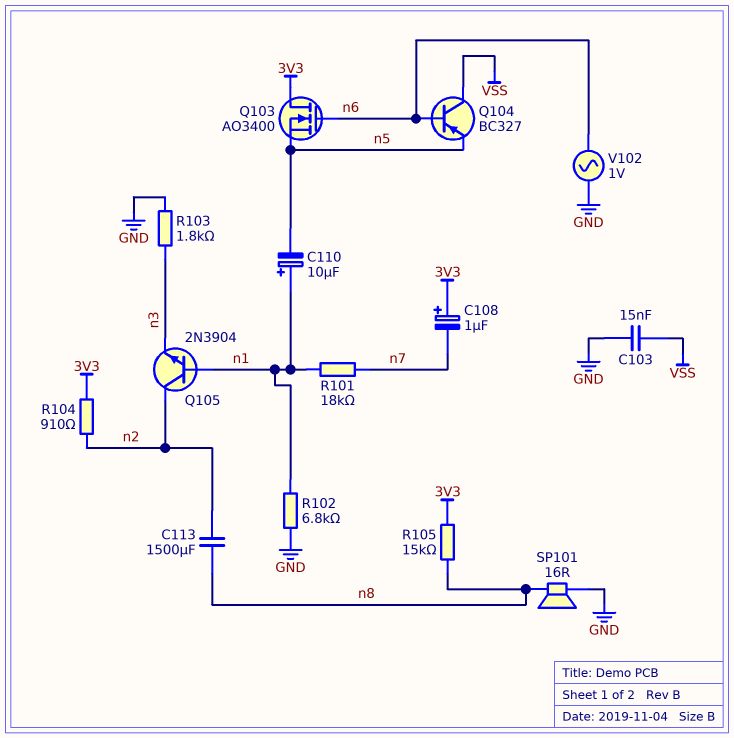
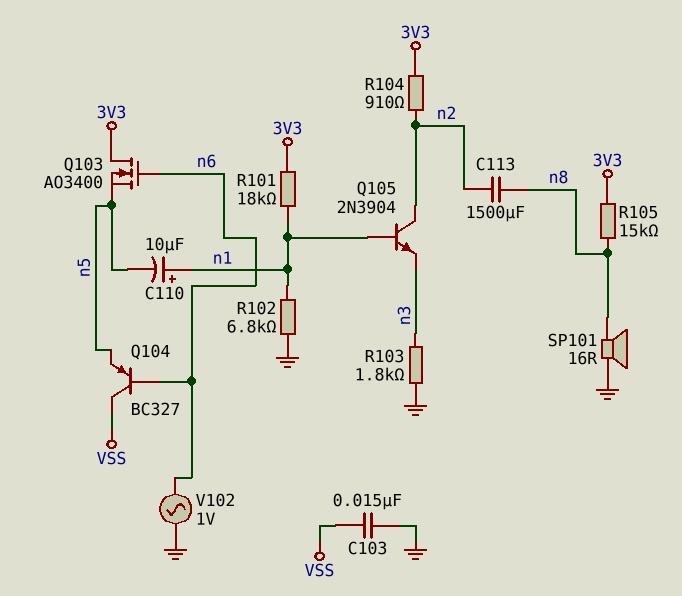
C108: 1uF (plus 3V3, minus n7) -> none
R101: 18k (n1, n7) -> 18k (3V3, n1)

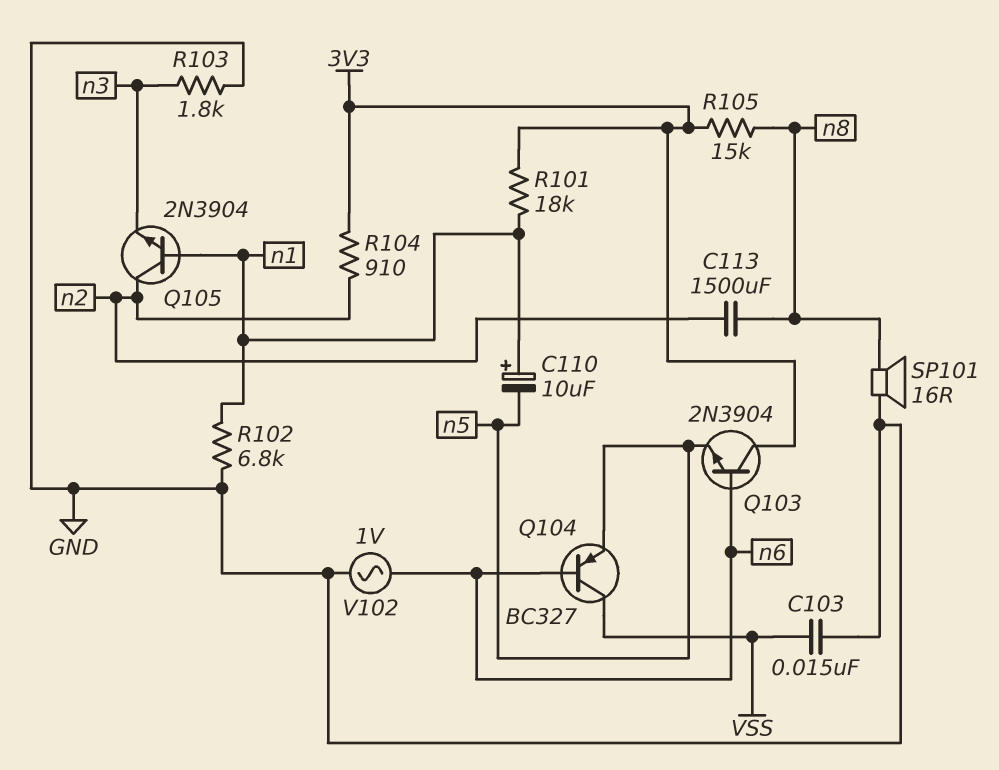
Q103: NMOS AO3400 (G n6, D 3V3, S n5) -> NPN 2N3904 (B n6, C 3V3, E n5)

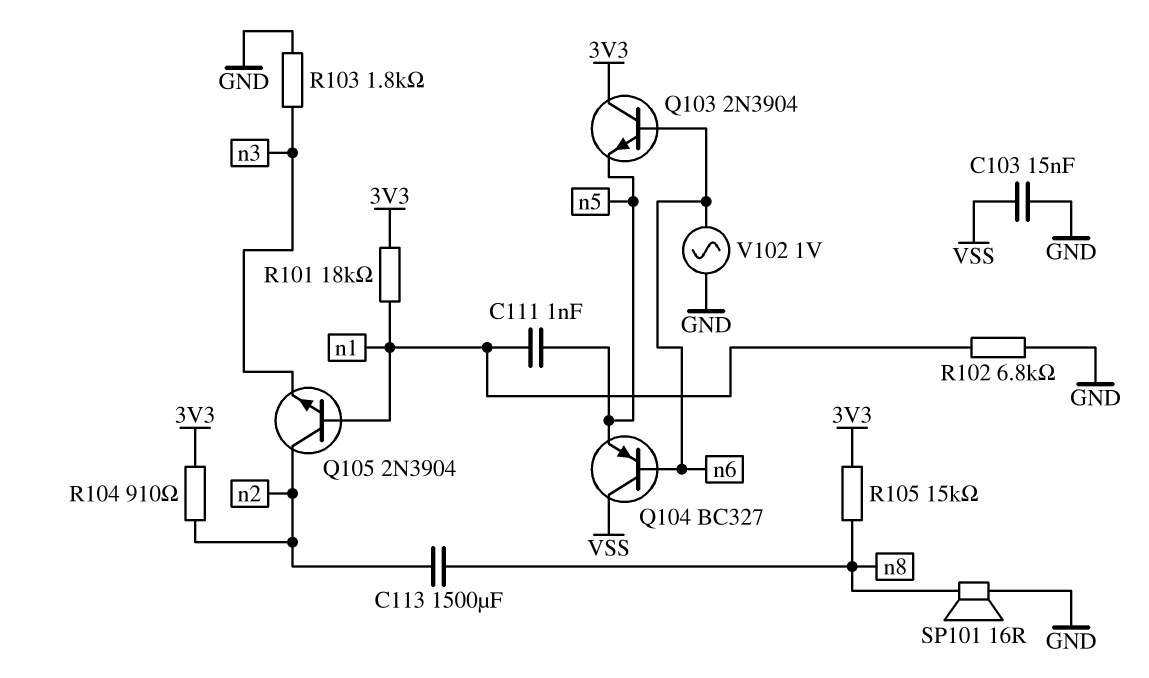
C110: 10uF (plus n1, minus n5) -> none
C111: none -> 1nF (n1, n5)

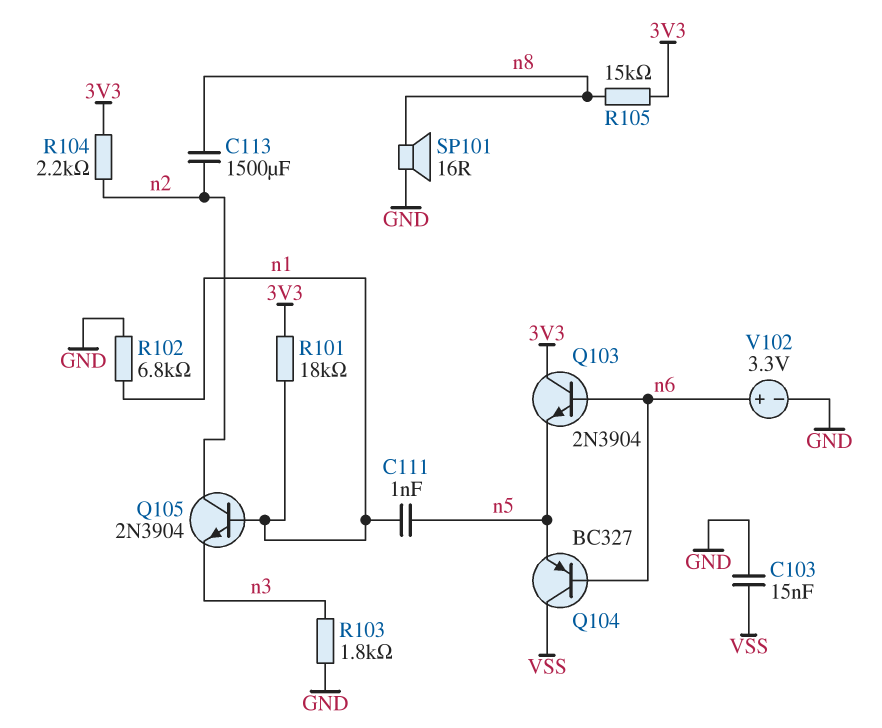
R104: 910 (3V3, n2) -> 2.2k (3V3, n2)
V102: AC 1V (GND, n6) -> 3.3V (plus n6, minus GND)

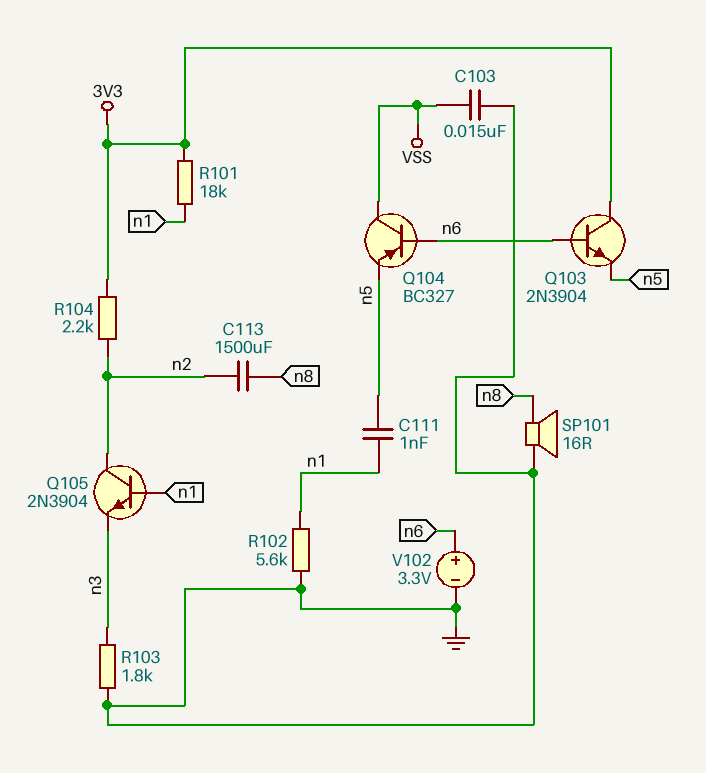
R102: 6.8k (GND, n1) -> 5.6k (GND, n1)
R105: 15k (3V3, n8) -> none

